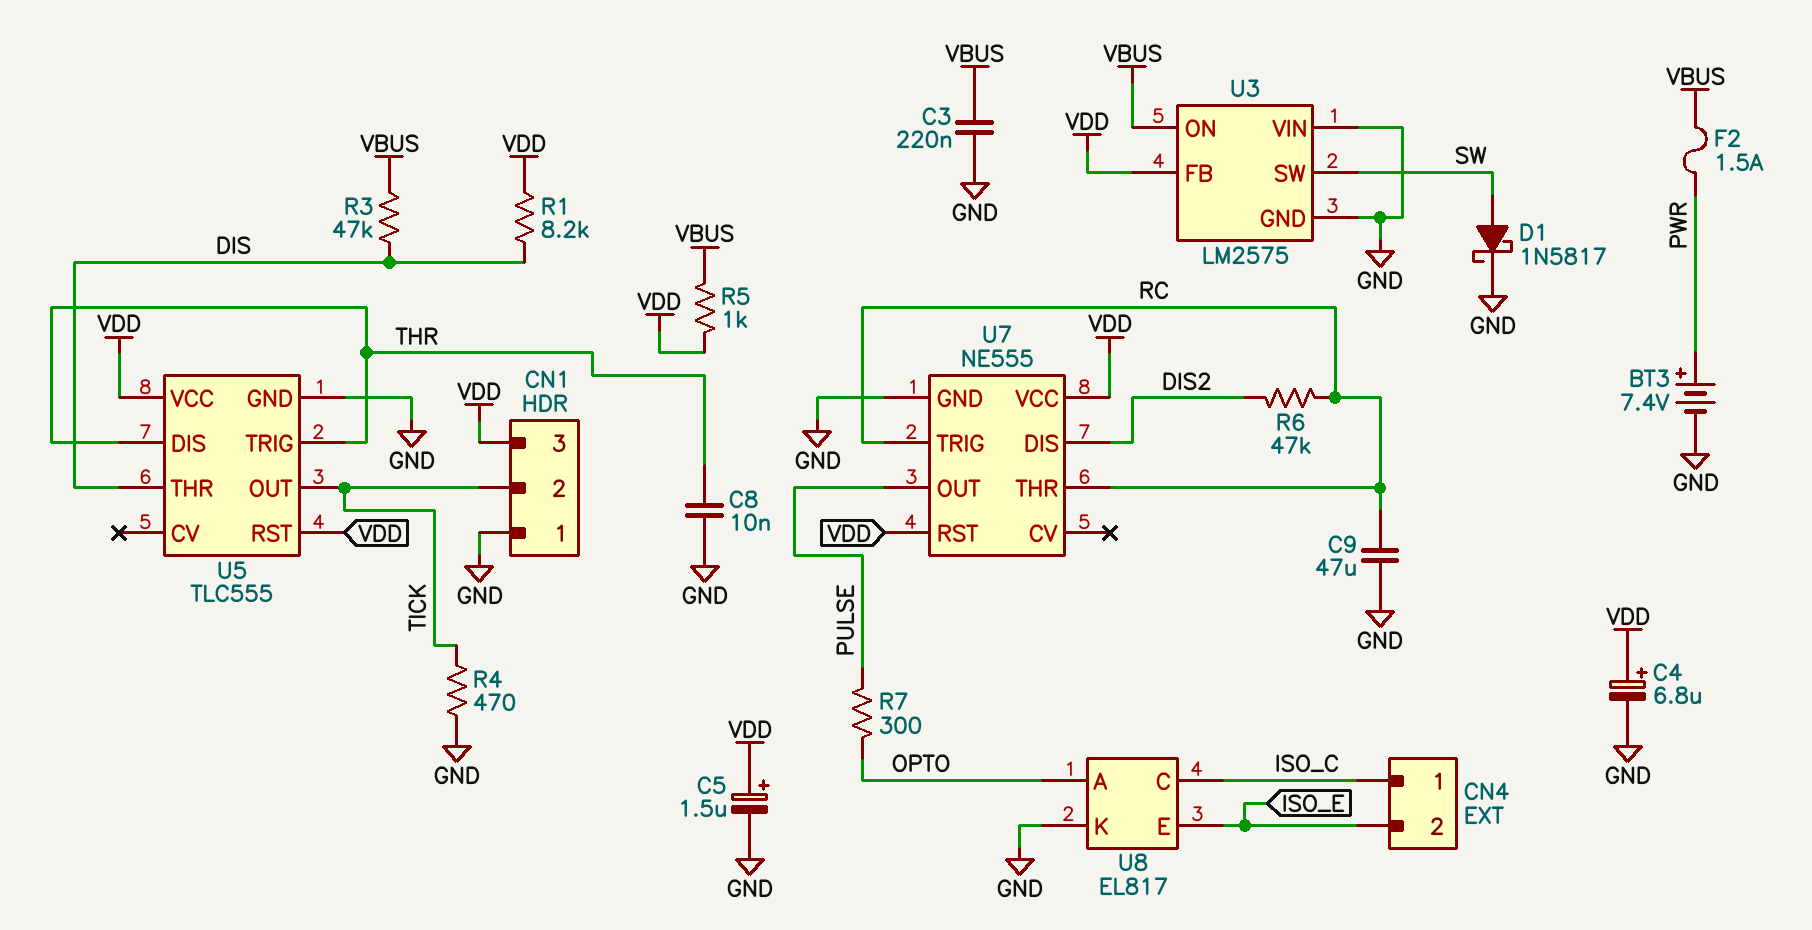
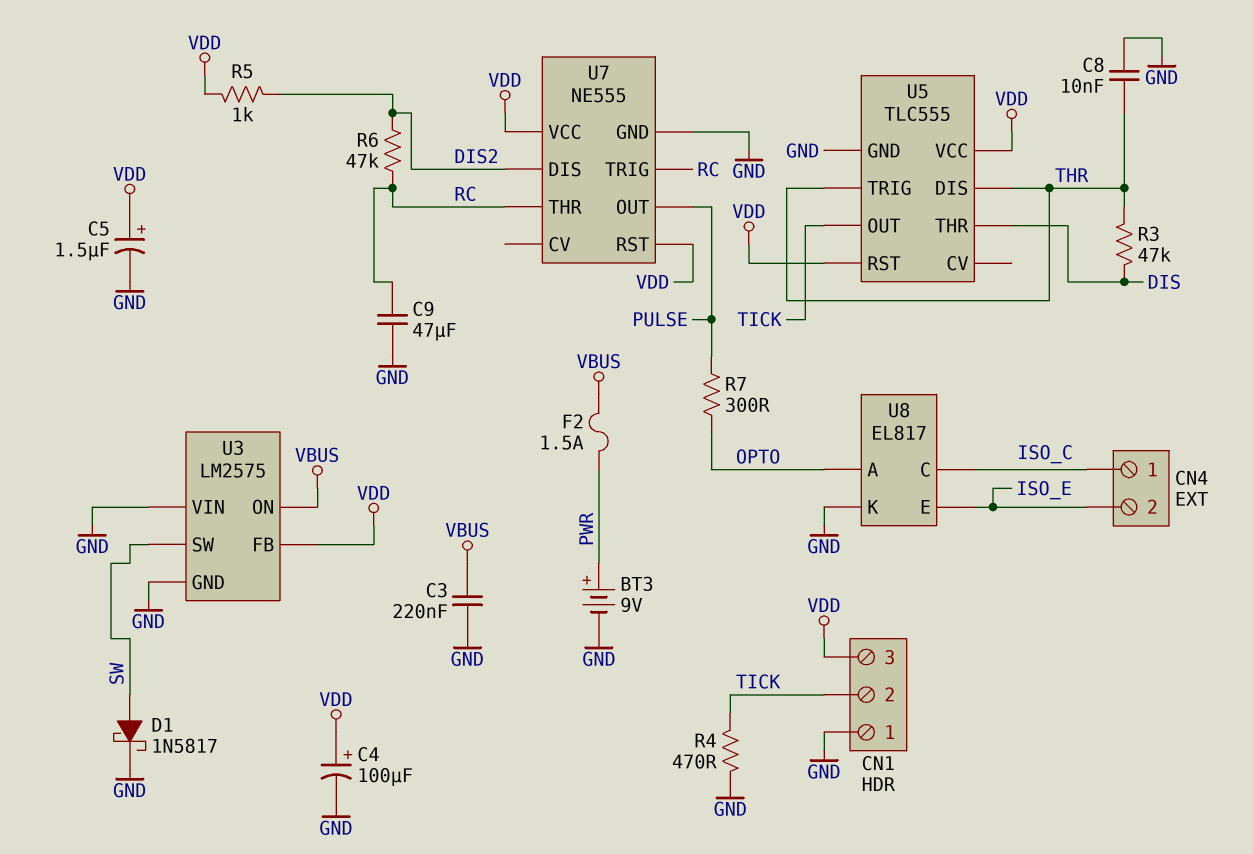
BT3: 7.4V (plus PWR, minus GND) -> 9V (plus PWR, minus GND)
C4: 6.8uF (plus VDD, minus GND) -> 100uF (plus VDD, minus GND)
R1: 8.2k (DIS, VDD) -> none
R3: 47k (DIS, VBUS) -> 47k (DIS, THR)
R5: 1k (VBUS, VDD) -> 1k (DIS2, VDD)

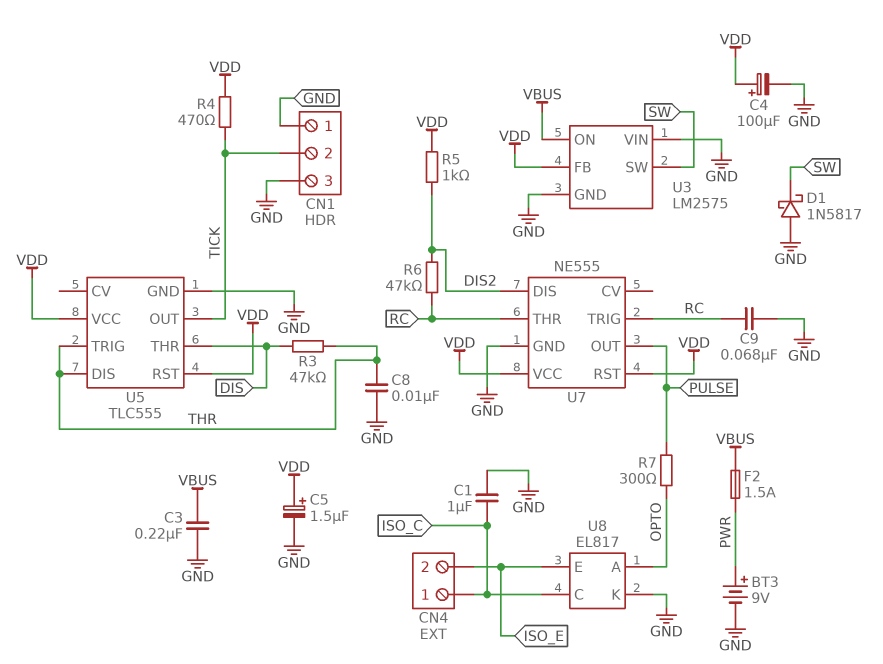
C1: none -> 1uF (GND, ISO_C)
C9: 47uF (GND, RC) -> 68nF (GND, RC)
CN1 pin 3: VDD -> GND
D1: schottky 1N5817 (A SW, K GND) -> schottky 1N5817 (A GND, K SW)
R4: 470 (GND, TICK) -> 470 (TICK, VDD)

